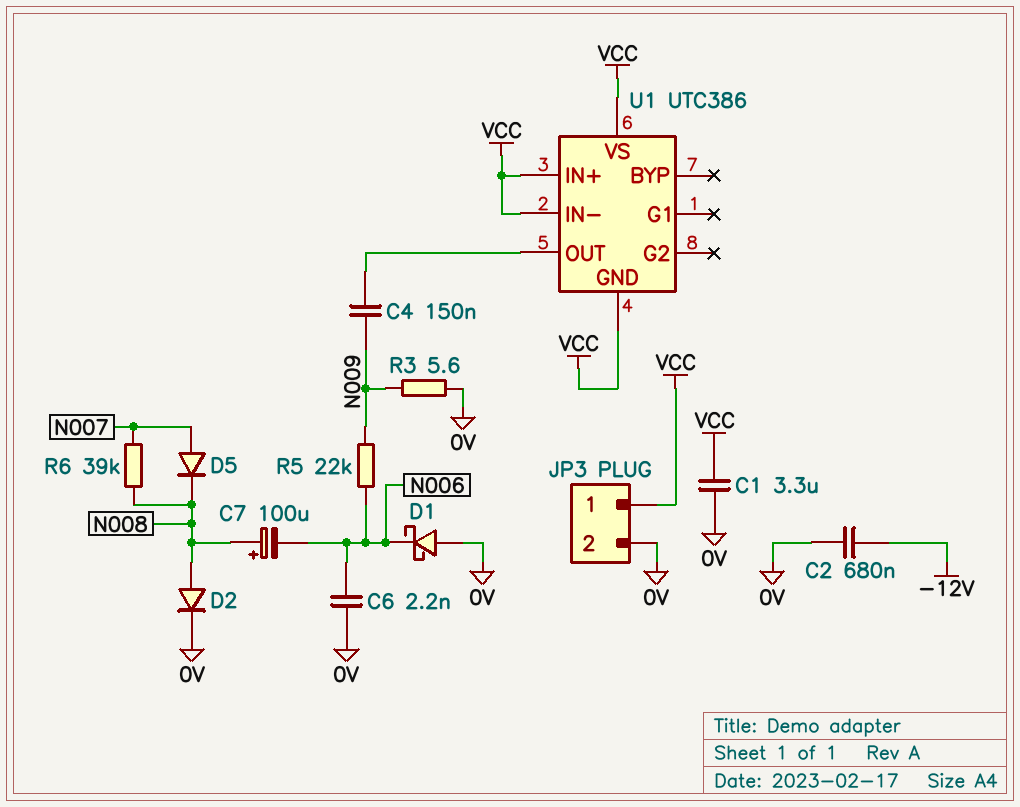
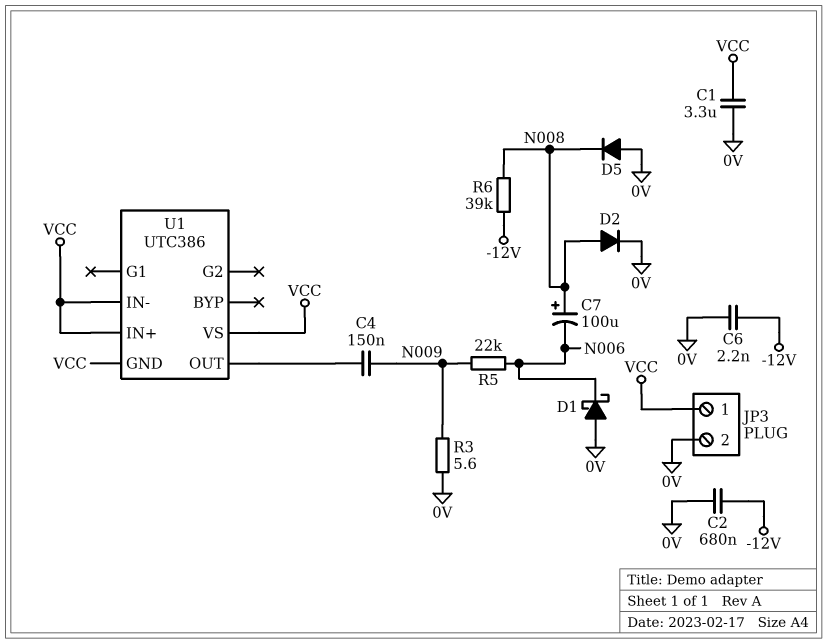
C6: 2.2nF (0V, N006) -> 2.2nF (-12V, 0V)
D5: diode (A N007, K N008) -> diode (A 0V, K N008)
R6: 39k (N007, N008) -> 39k (-12V, N008)

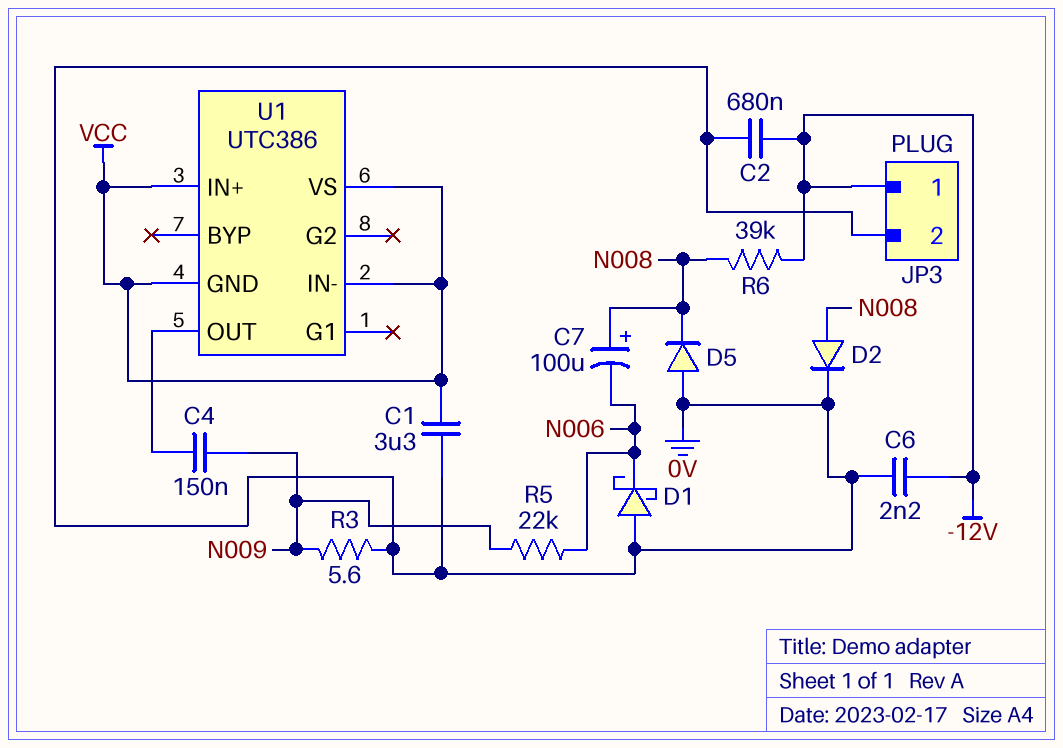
JP3 pin 1: VCC -> -12V

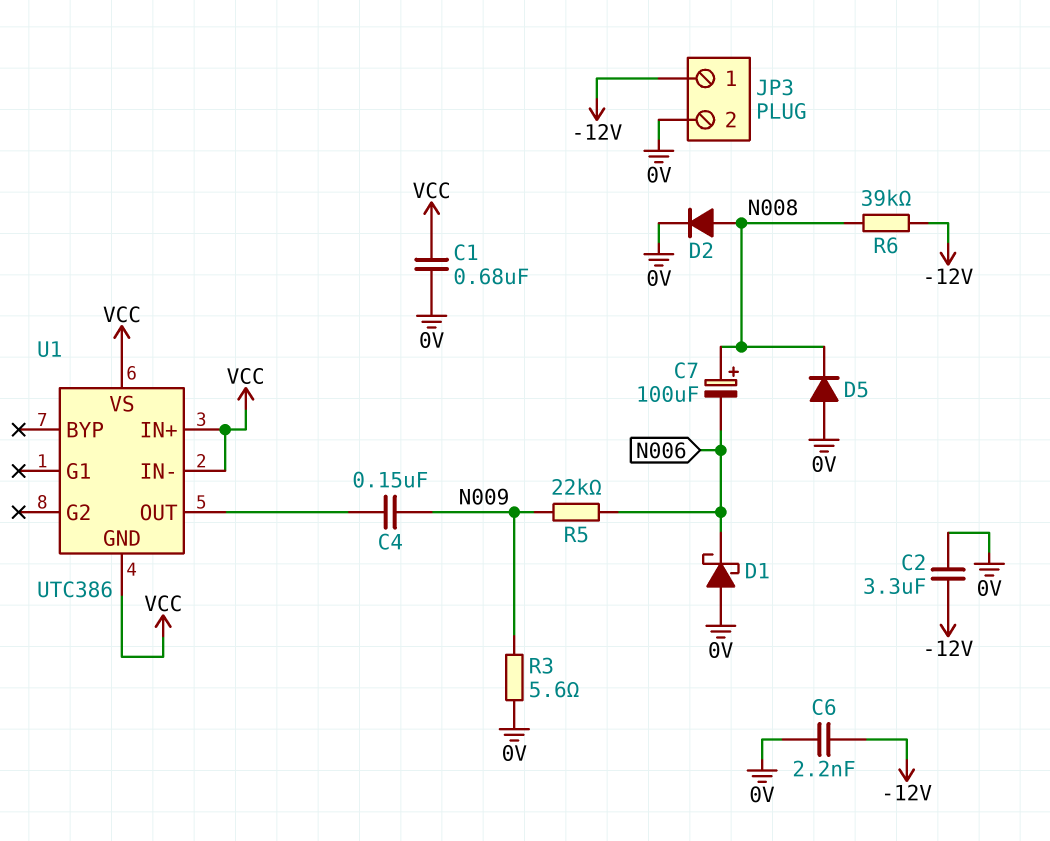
C1: 3.3uF (0V, VCC) -> 680nF (0V, VCC)
C2: 680nF (-12V, 0V) -> 3.3uF (-12V, 0V)

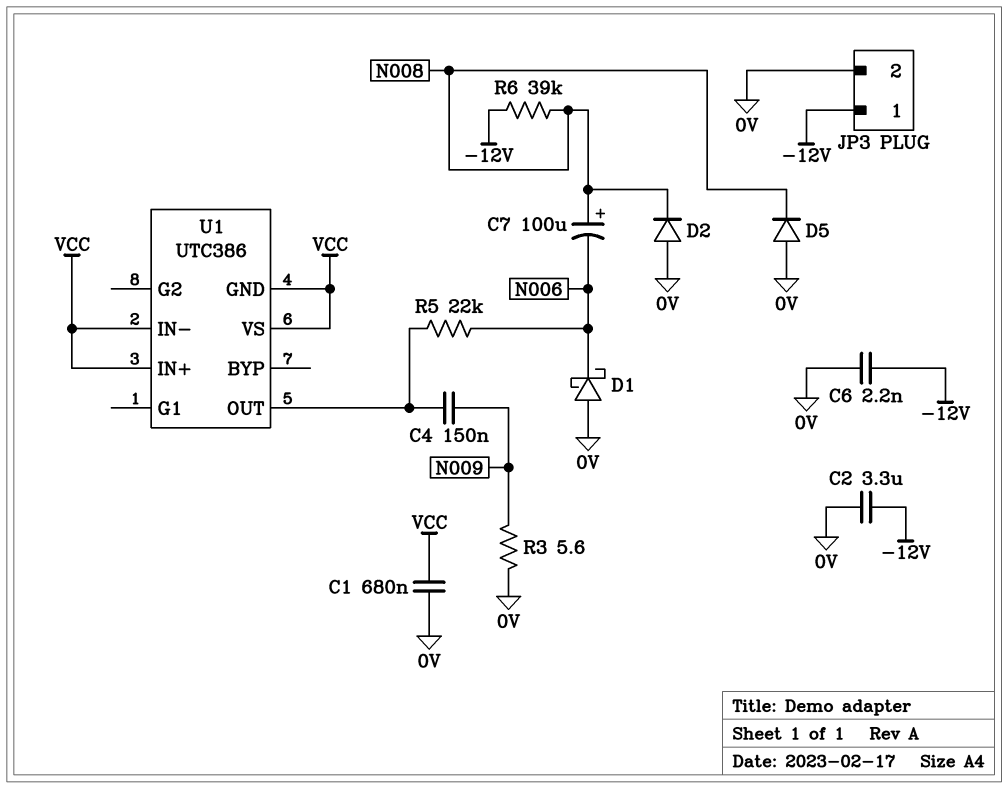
D2: diode (A N008, K 0V) -> diode (A 0V, K N008)
R5: 22k (N006, N009) -> 22k (N006, U1/OUT)

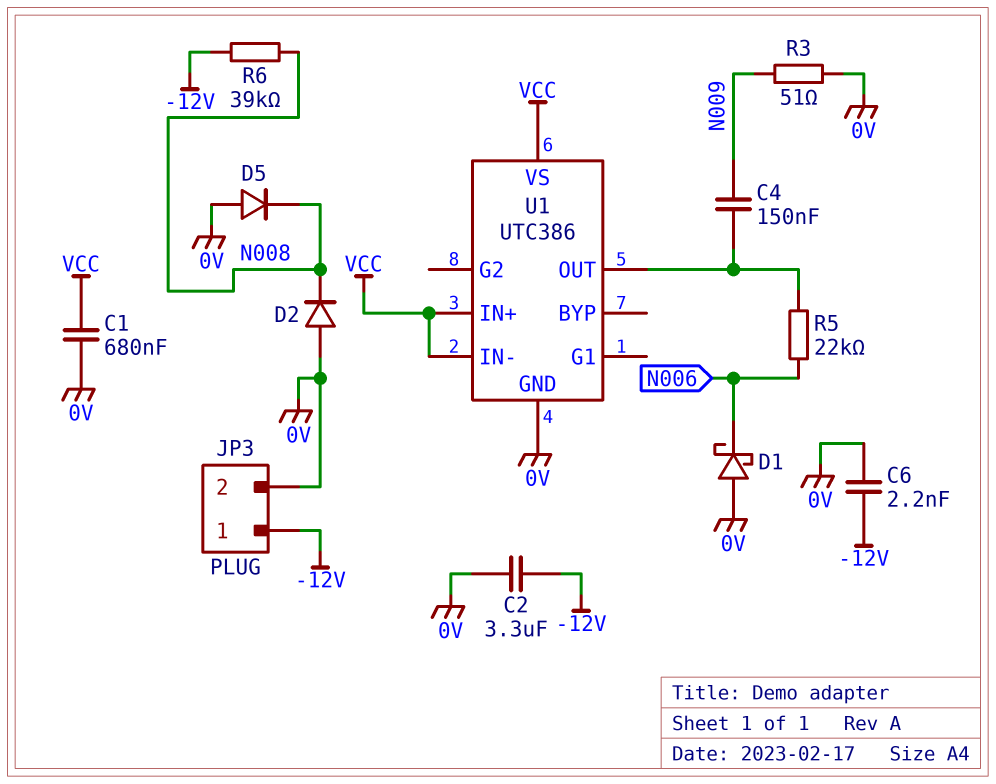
C7: 100uF (plus N008, minus N006) -> none
R3: 5.6 (0V, N009) -> 51 (0V, N009)
U1 pin GND: VCC -> 0V

